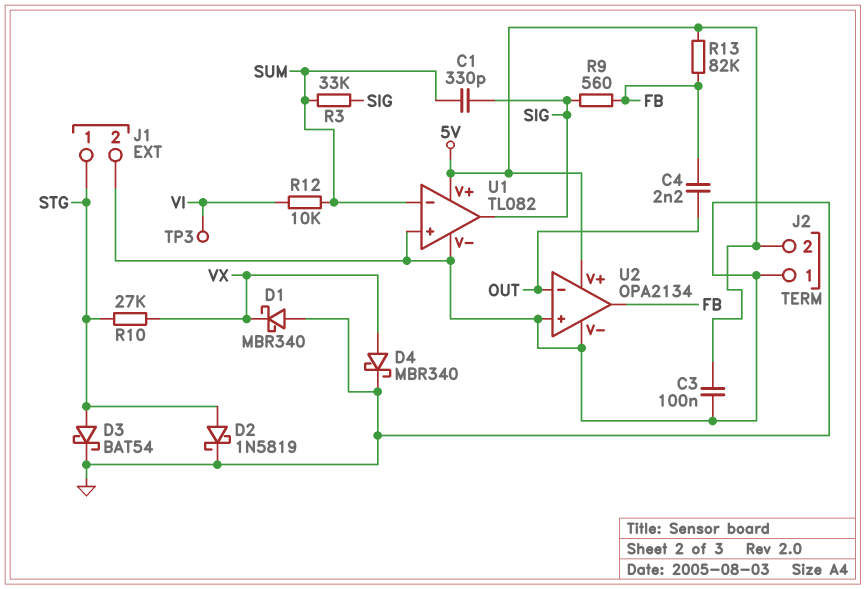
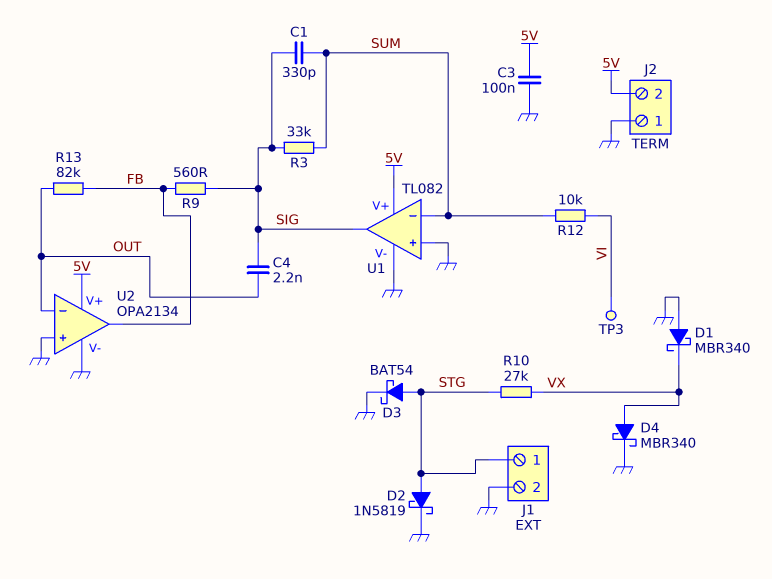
C4: 2.2nF (FB, OUT) -> 2.2nF (OUT, SIG)
R13: 82k (5V, FB) -> 82k (FB, OUT)

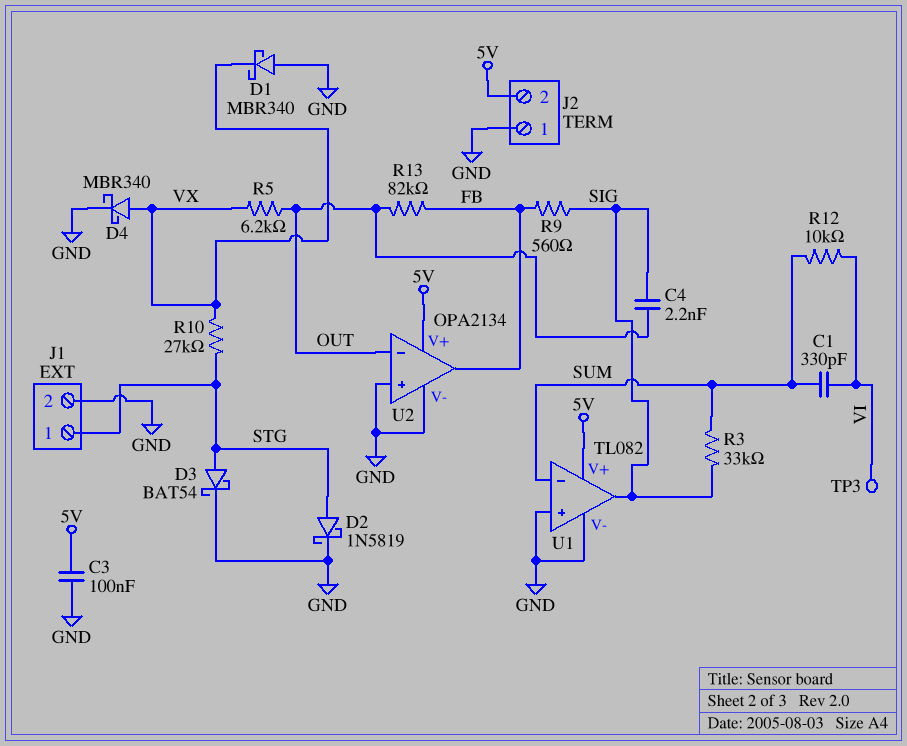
C1: 330pF (SIG, SUM) -> 330pF (SUM, VI)
R5: none -> 6.2k (OUT, VX)

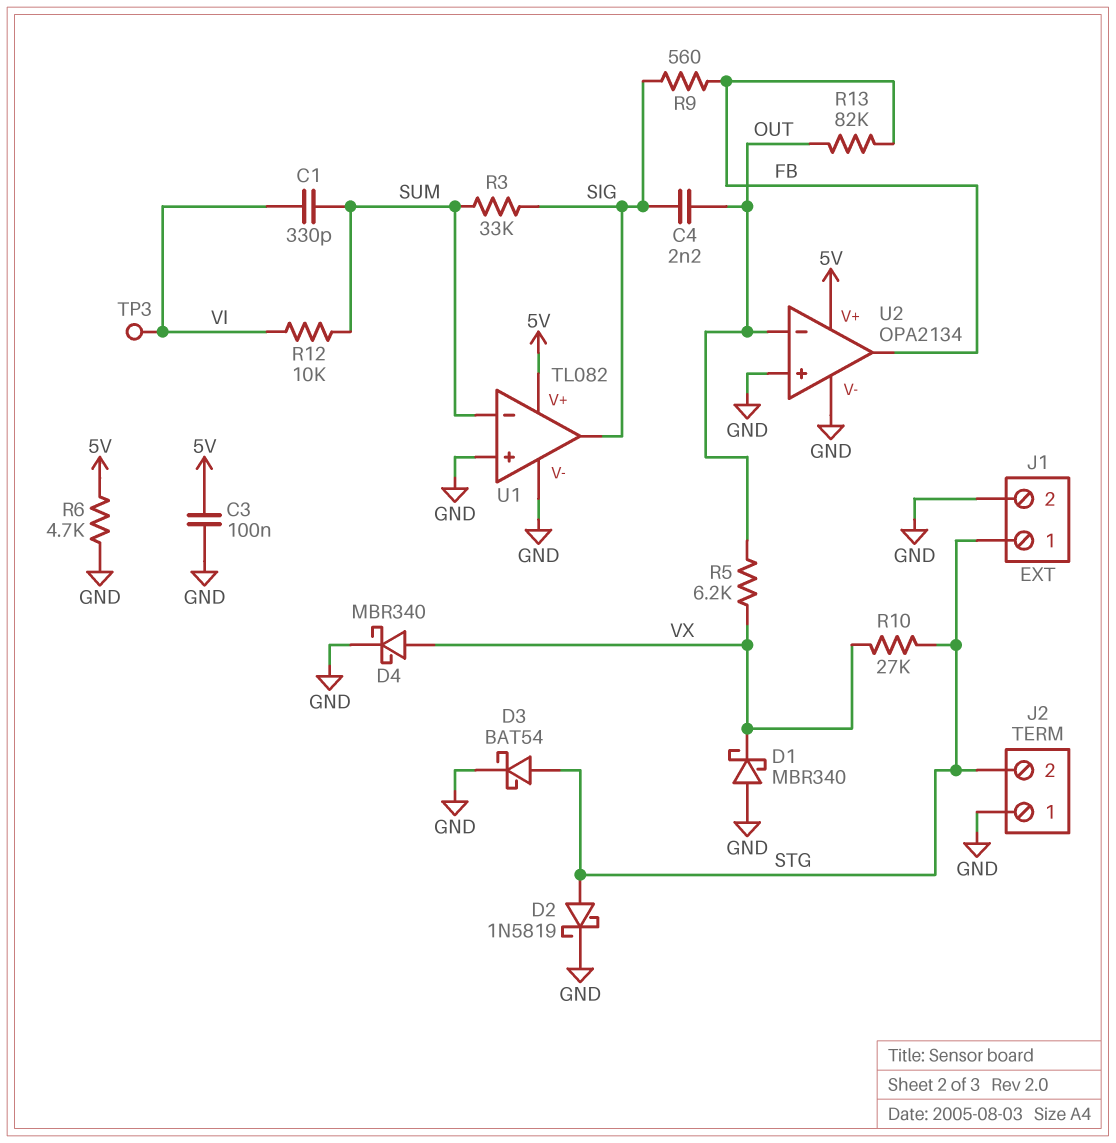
J2 pin 2: 5V -> STG
R6: none -> 4.7k (5V, GND)

